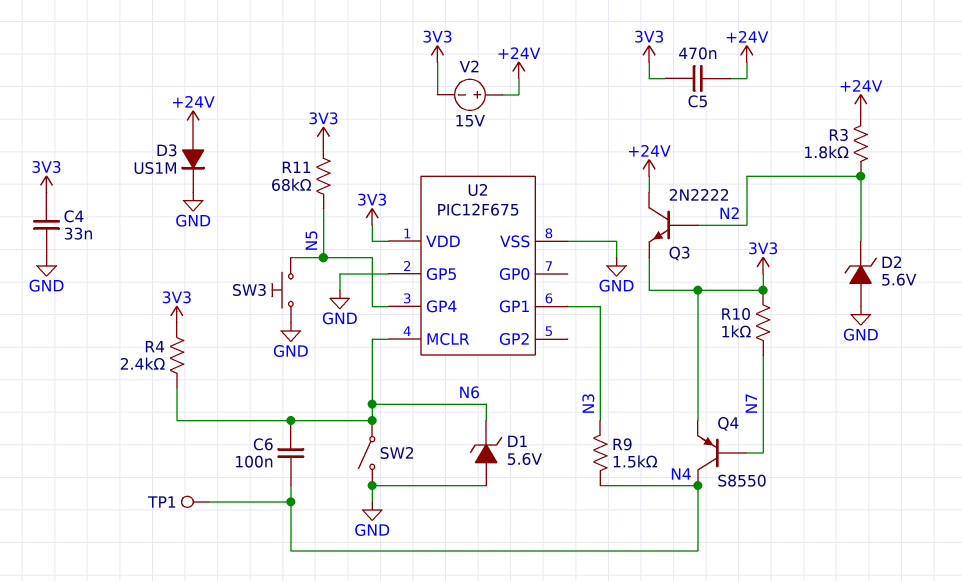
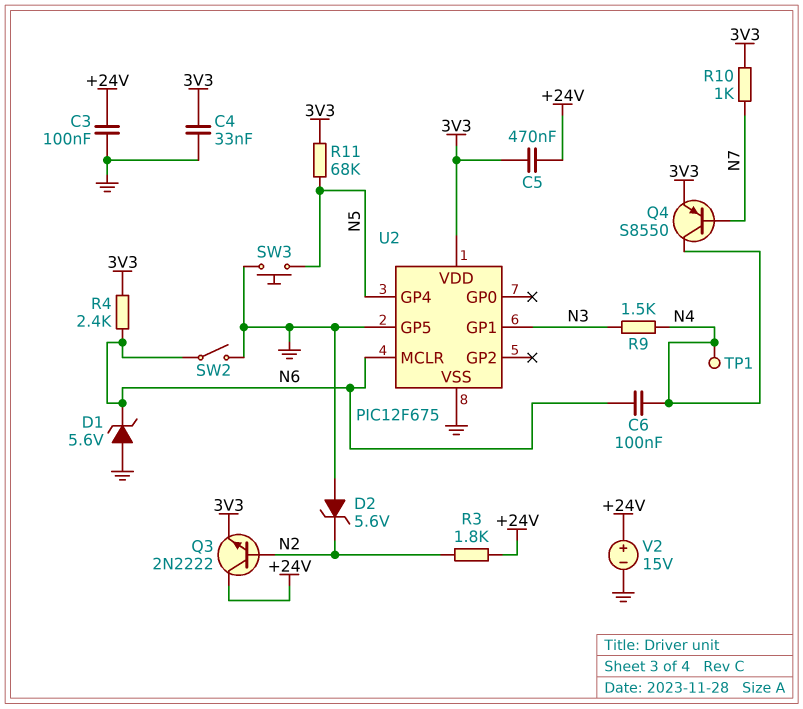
C3: none -> 100nF (+24V, GND)
D3: diode US1M (A +24V, K GND) -> none
V2: 15V (plus +24V, minus 3V3) -> 15V (plus +24V, minus GND)

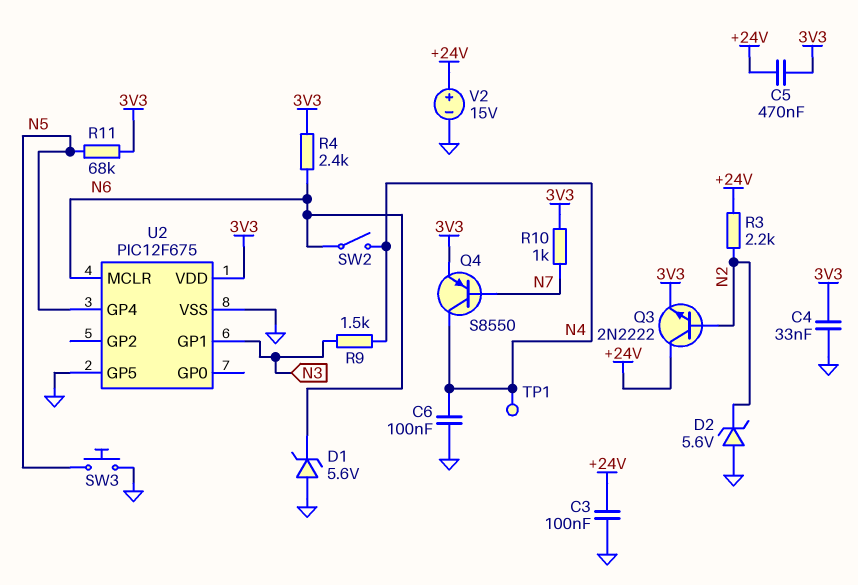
C6: 100nF (N4, N6) -> 100nF (GND, N4)
R3: 1.8k (+24V, N2) -> 2.2k (+24V, N2)
SW2: switch (GND, N6) -> switch (N4, N6)

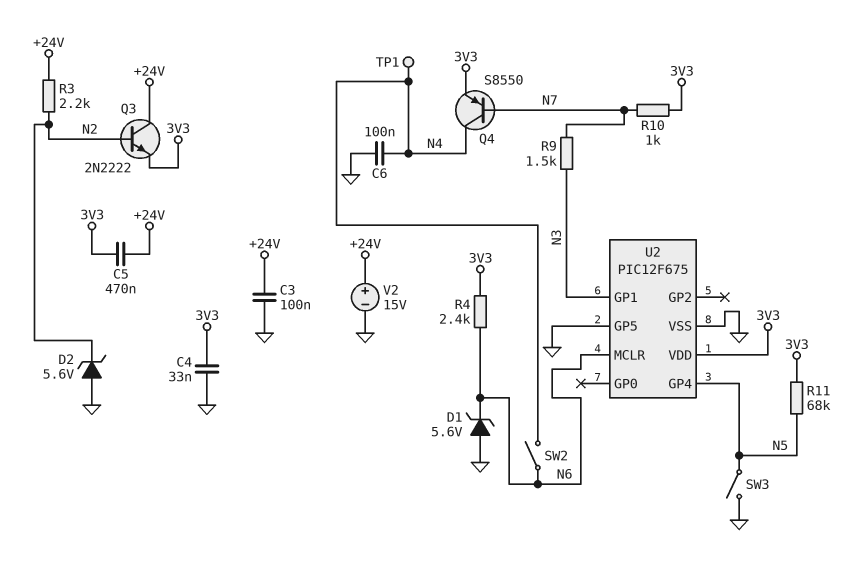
R9: 1.5k (N3, N4) -> 1.5k (N3, N7)
SW3: button (GND, N5) -> switch (GND, N5)

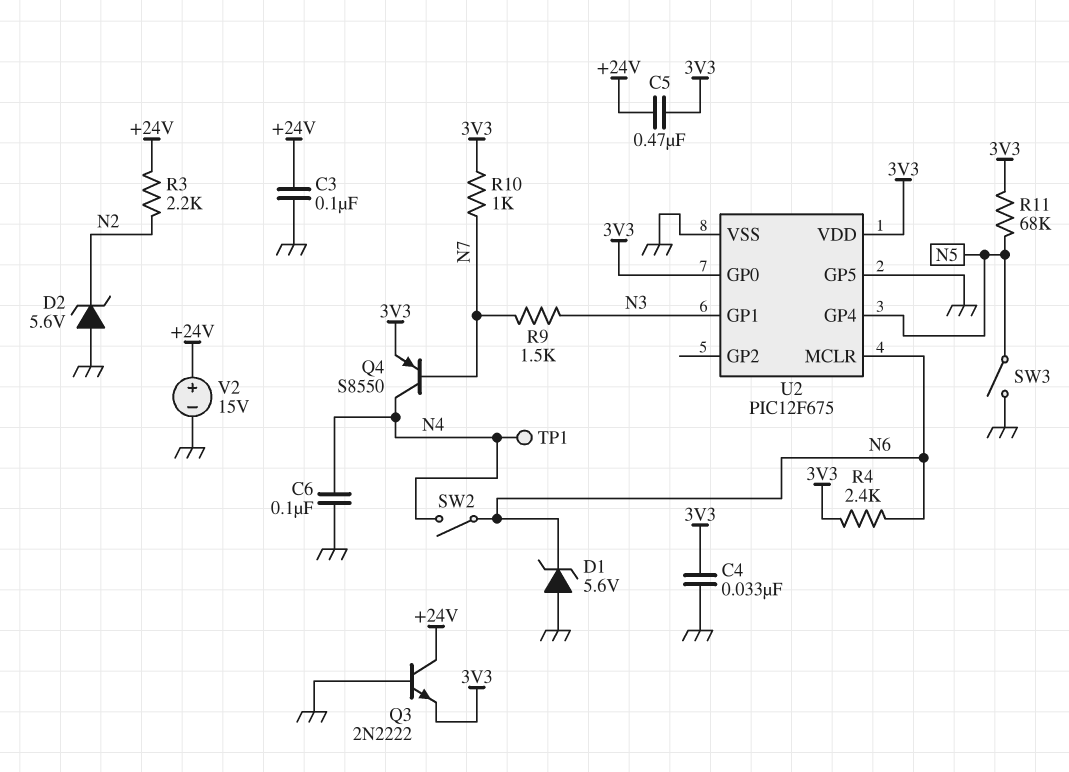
Q3: NPN 2N2222 (B N2, C +24V, E 3V3) -> NPN 2N2222 (B GND, C +24V, E 3V3)
U2 pin GP0: none -> 3V3

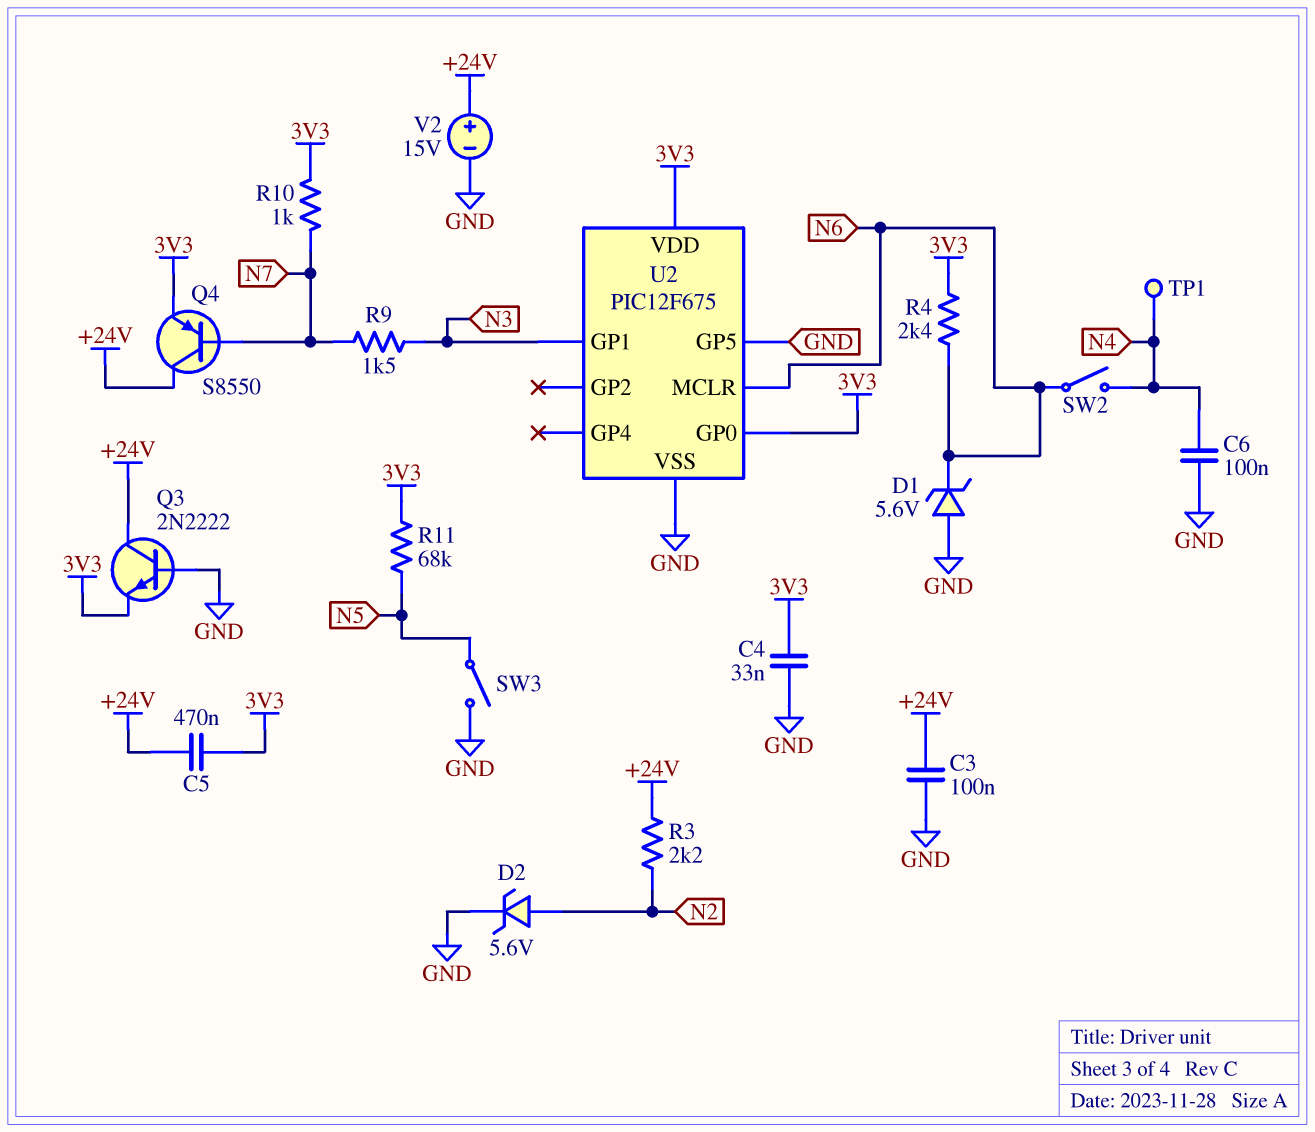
D2: zener 5.6V (A GND, K N2) -> zener 5.6V (A N2, K GND)
Q4: PNP S8550 (B N7, C N4, E 3V3) -> PNP S8550 (B N7, C +24V, E 3V3)
U2 pin GP4: N5 -> none

